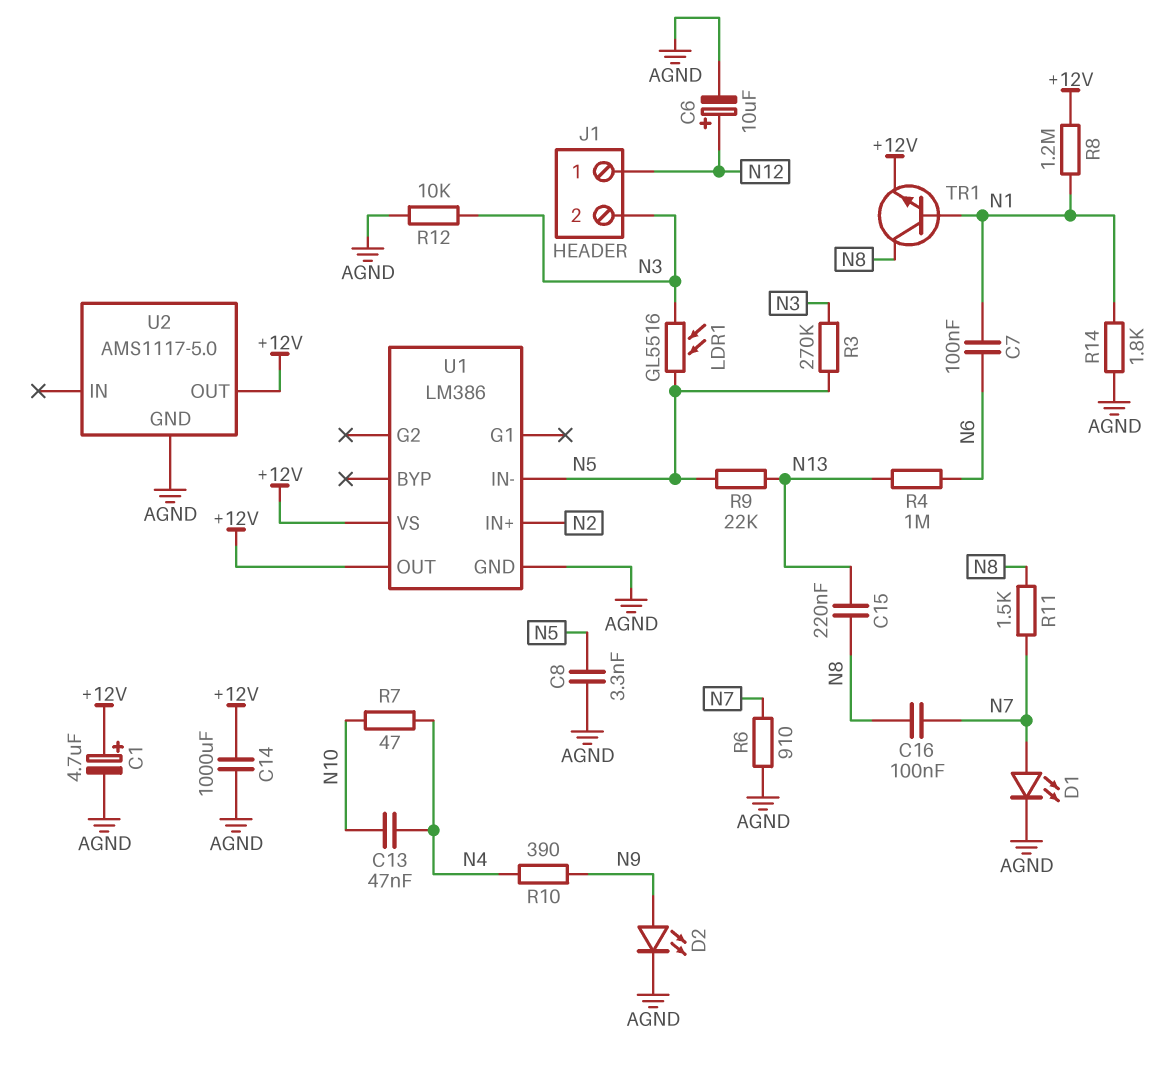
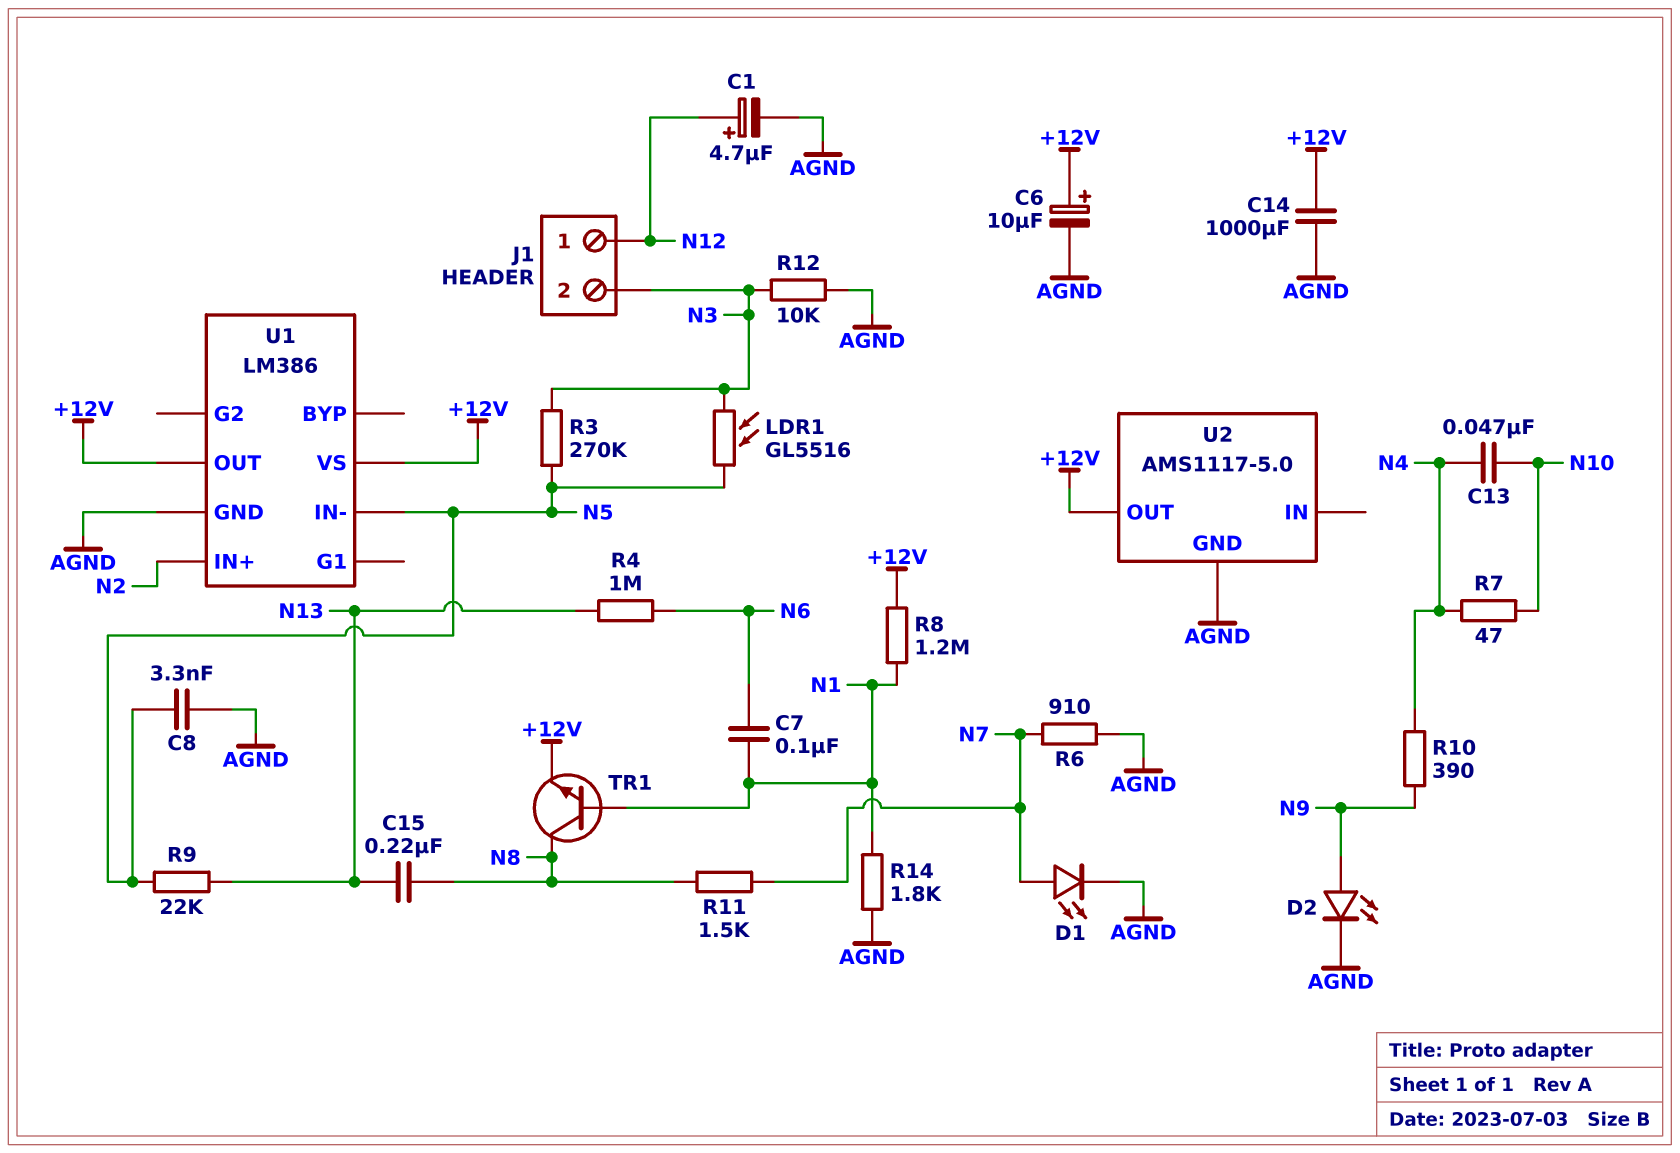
C1: 4.7uF (plus +12V, minus AGND) -> 4.7uF (plus N12, minus AGND)
C6: 10uF (plus N12, minus AGND) -> 10uF (plus +12V, minus AGND)
C16: 100nF (N7, N8) -> none

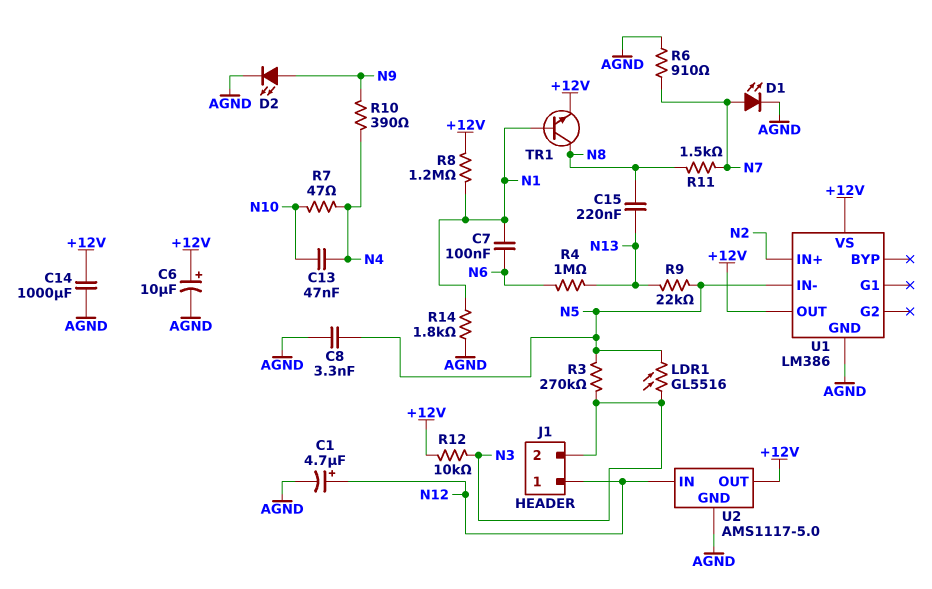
R12: 10k (AGND, N3) -> 10k (+12V, N3)
U2 pin IN: none -> N12

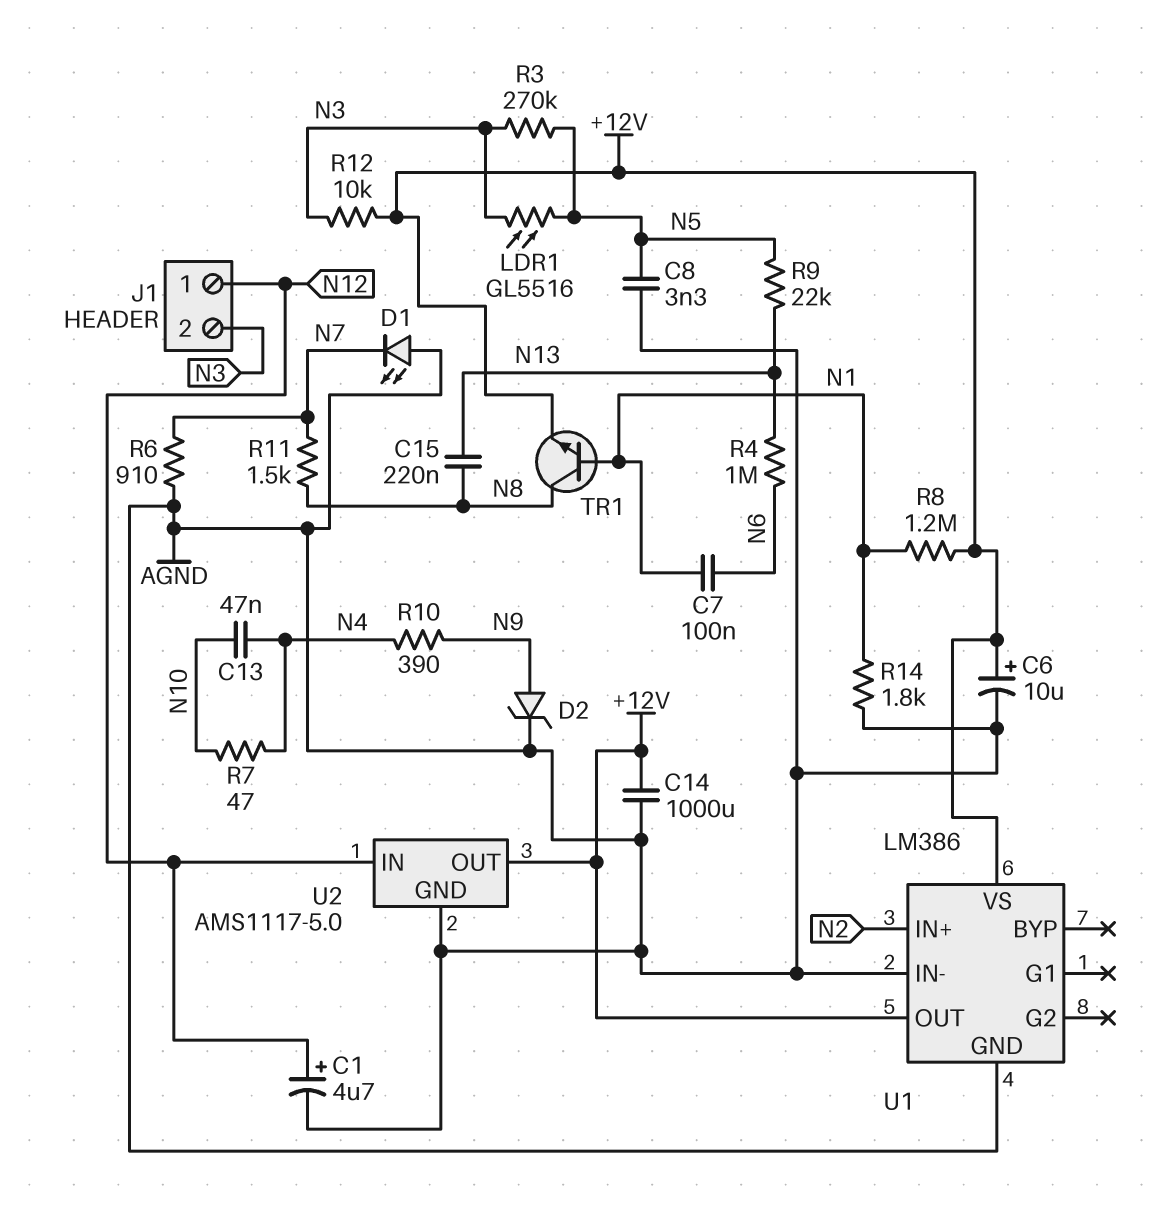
D1: LED (A N7, K AGND) -> LED (A AGND, K N7)
D2: LED (A N9, K AGND) -> zener (A N9, K AGND)
U1 pin IN-: N5 -> AGND

